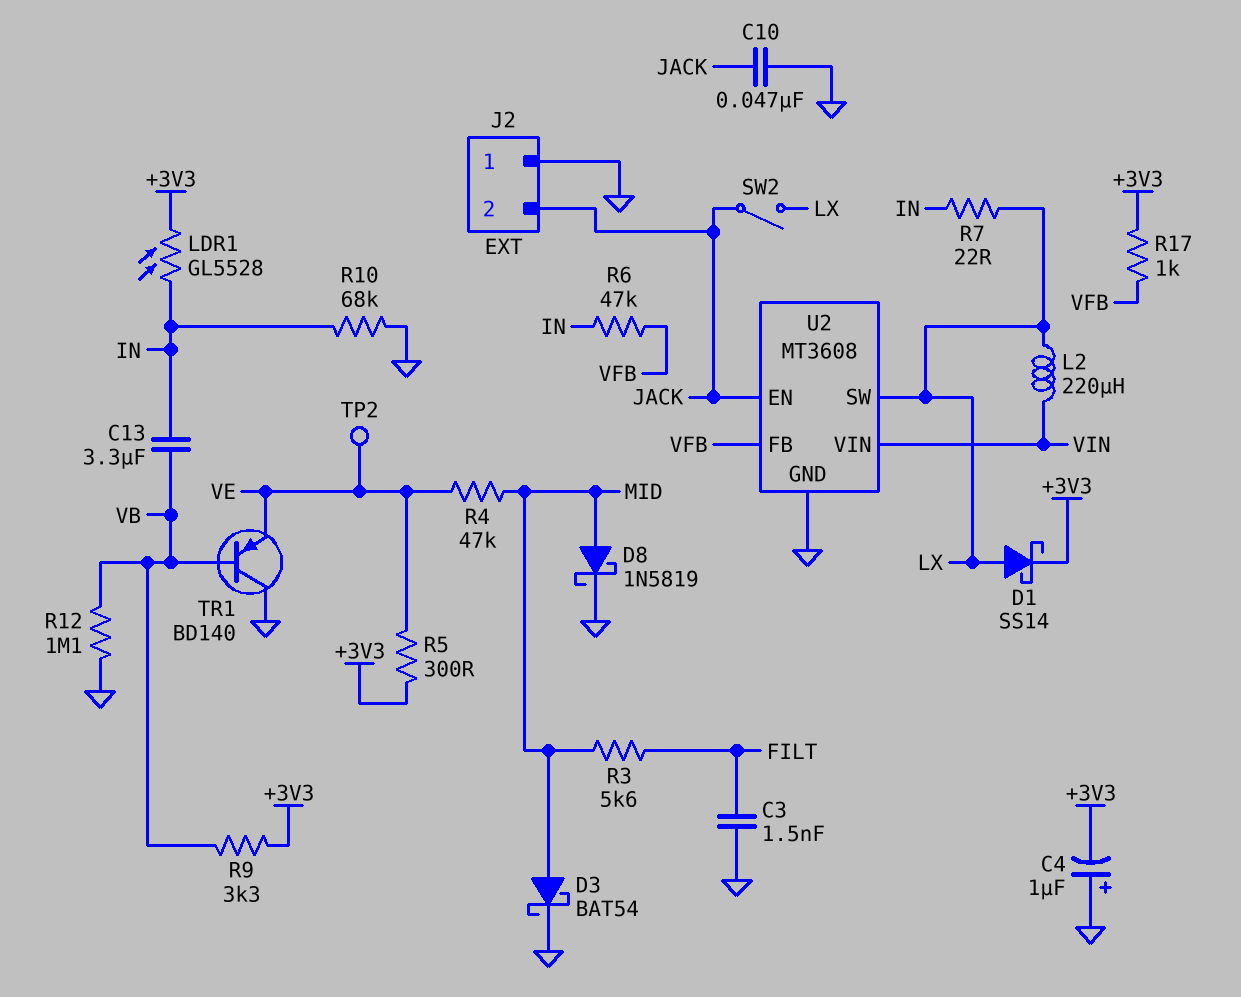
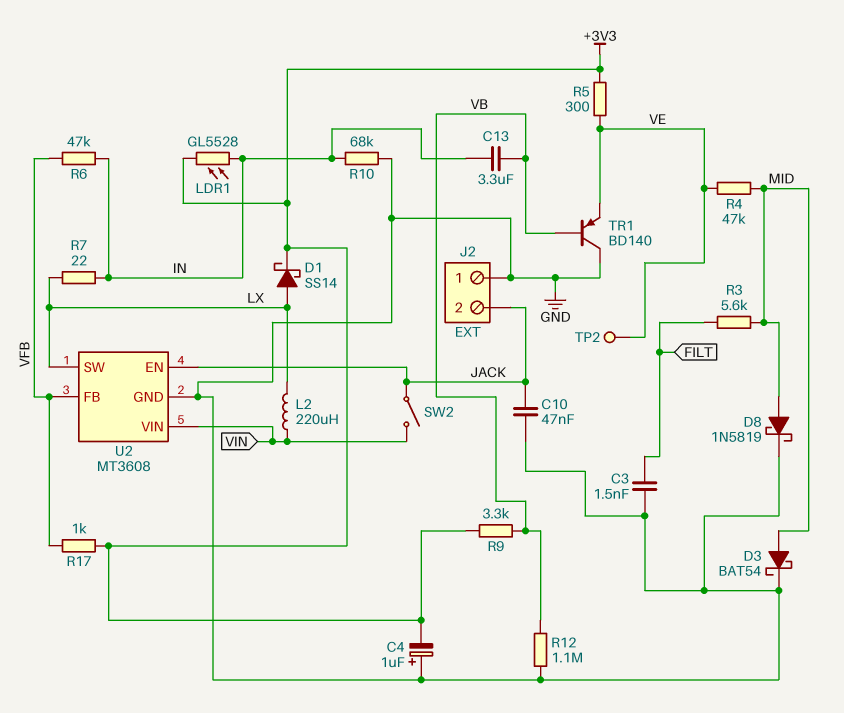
SW2: switch (JACK, LX) -> switch (JACK, VIN)

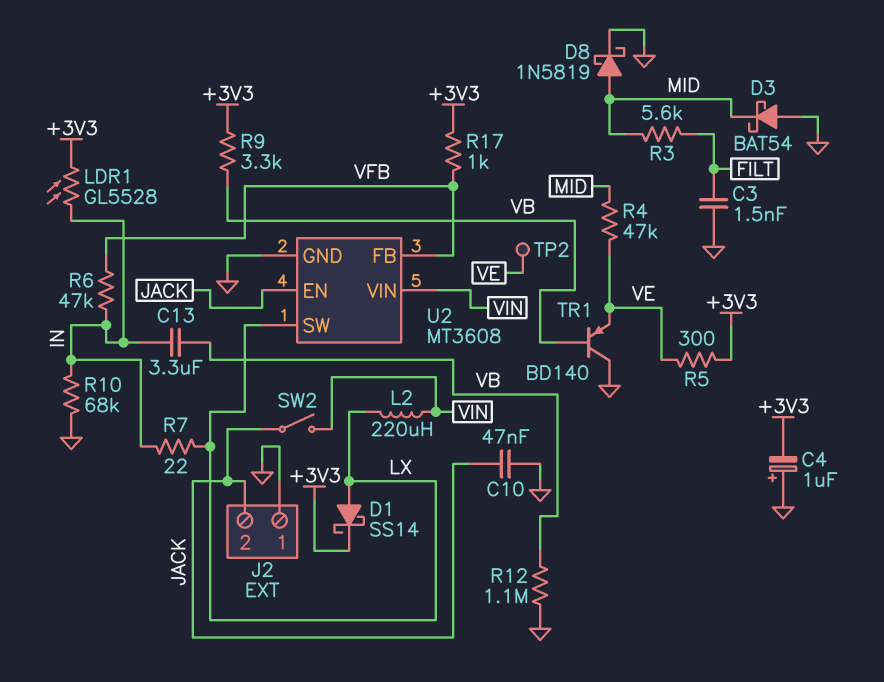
D3: schottky BAT54 (A MID, K GND) -> schottky BAT54 (A GND, K MID)

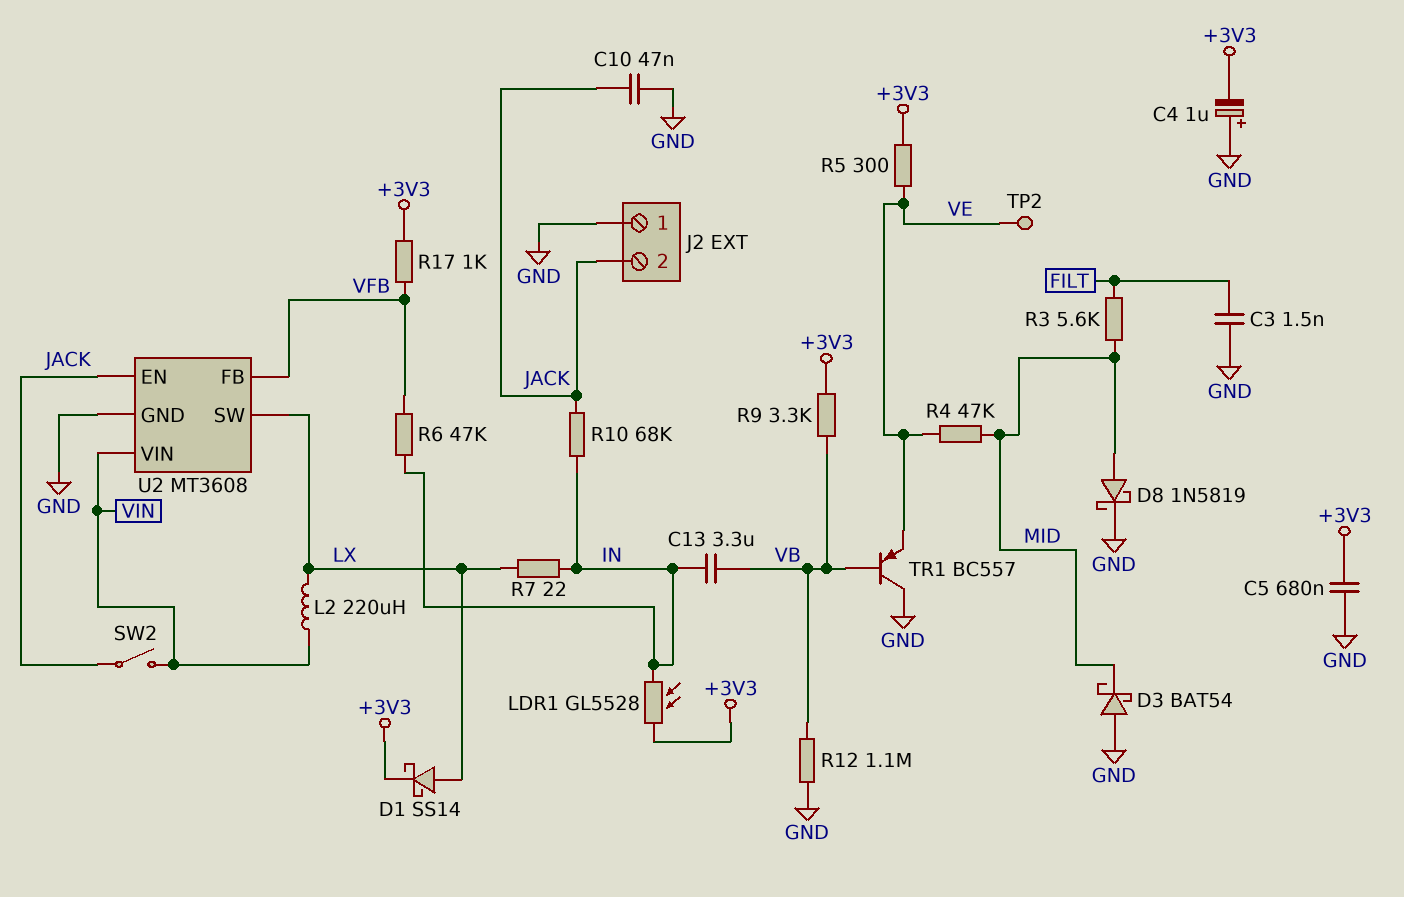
C5: none -> 680nF (+3V3, GND)
R10: 68k (GND, IN) -> 68k (IN, JACK)
TR1: PNP BD140 (B VB, C GND, E VE) -> PNP BC557 (B VB, C GND, E VE)

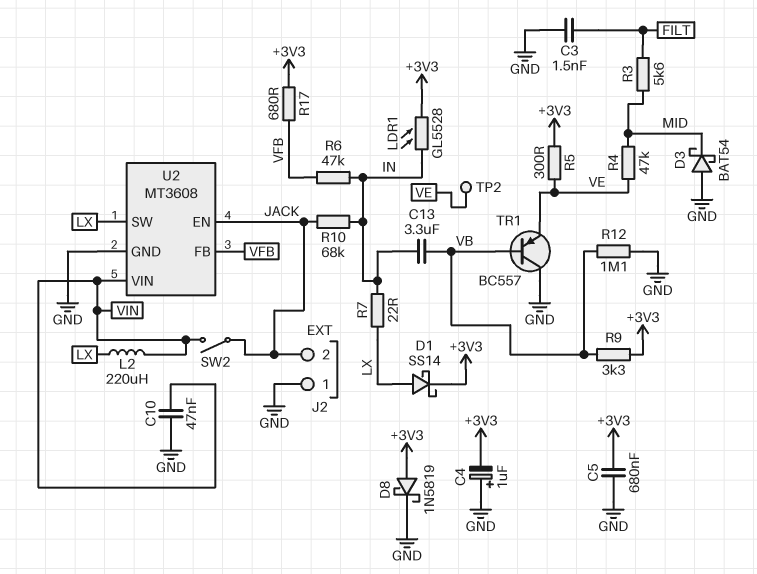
C10: 47nF (GND, JACK) -> 47nF (GND, VIN)
D8: schottky 1N5819 (A MID, K GND) -> schottky 1N5819 (A +3V3, K GND)
R17: 1k (+3V3, VFB) -> 680 (+3V3, VFB)

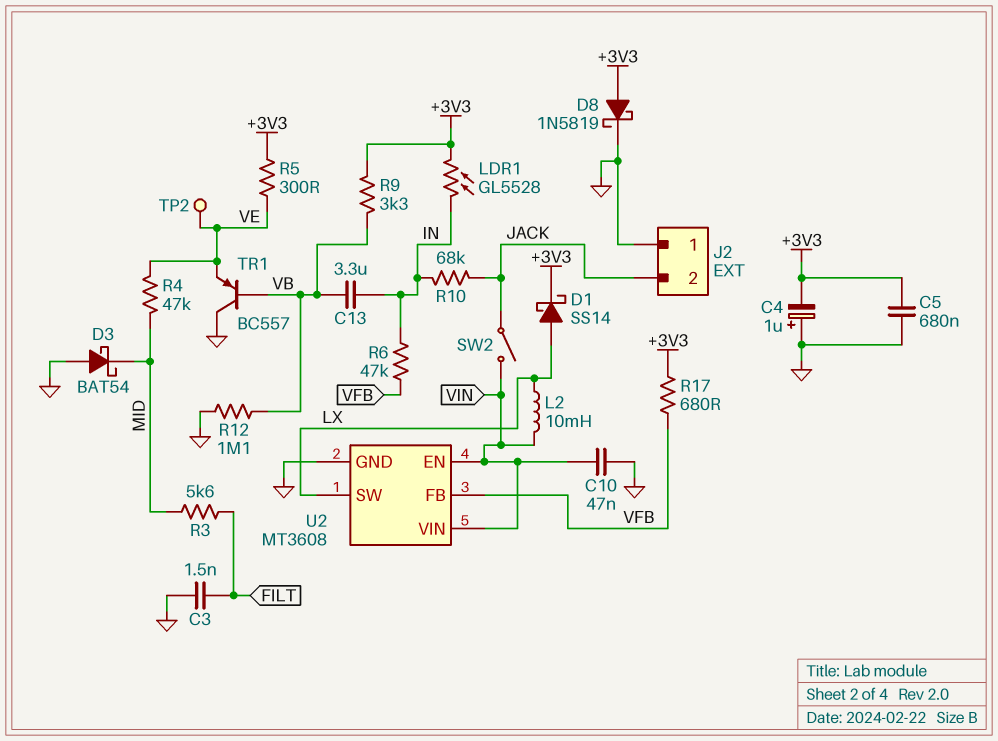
L2: 220uH (LX, VIN) -> 10mH (LX, VIN)
R7: 22 (IN, LX) -> none
U2 pin EN: JACK -> VIN

